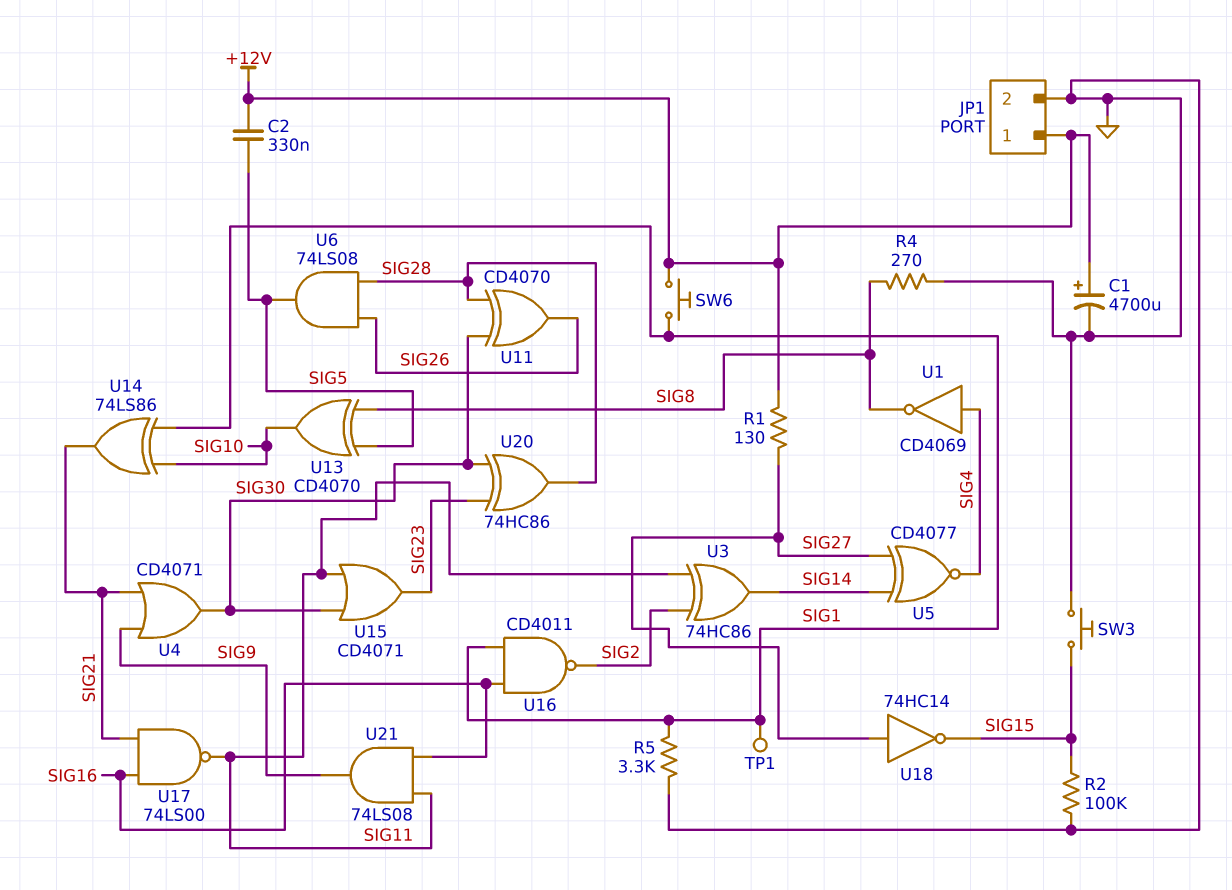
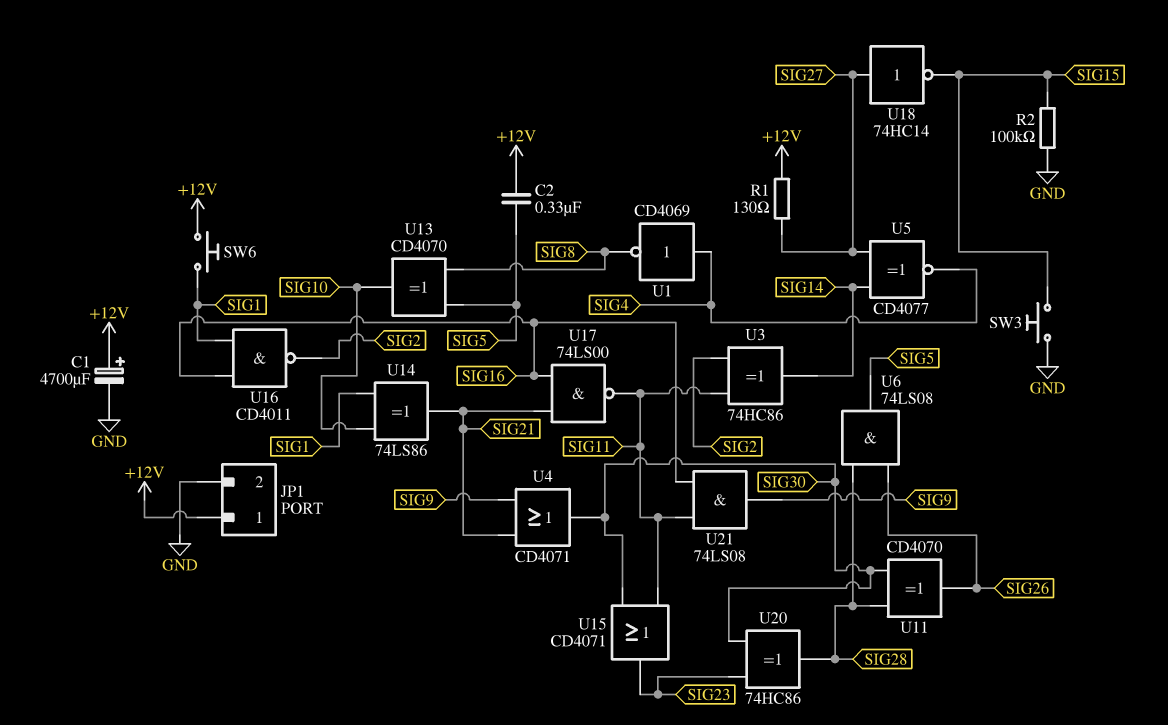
R4: 270 (GND, SIG8) -> none
R5: 3.3k (GND, SIG1) -> none
TP1: test point (SIG1) -> none

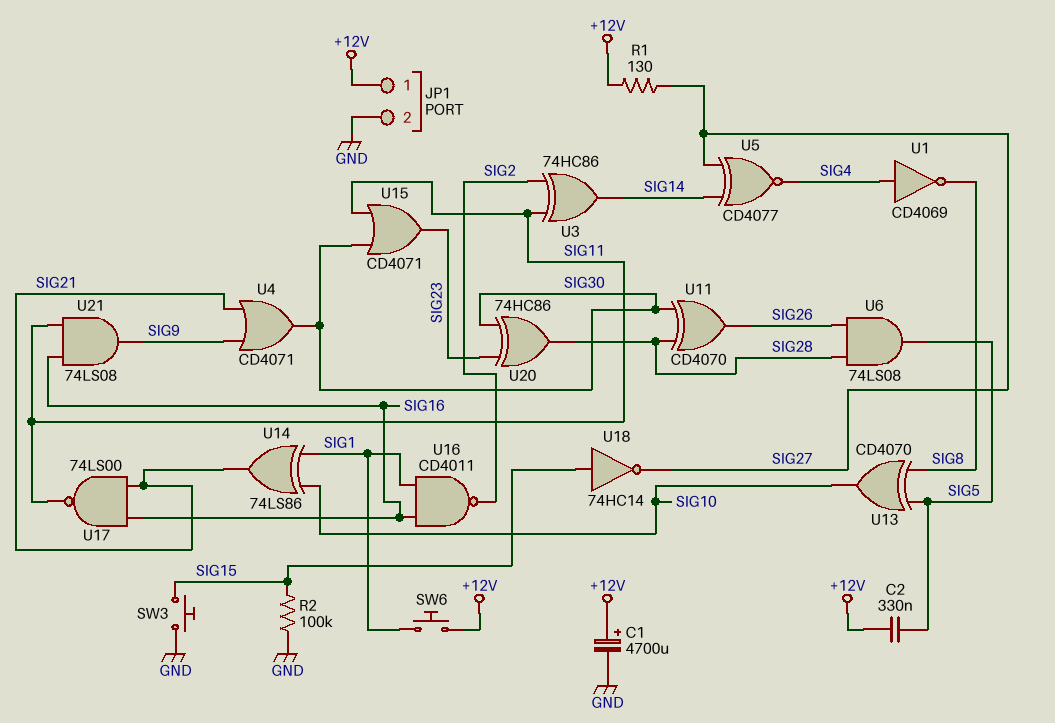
U18: NOT 74HC14 (in SIG27, out SIG15) -> NOT 74HC14 (in SIG15, out SIG27)

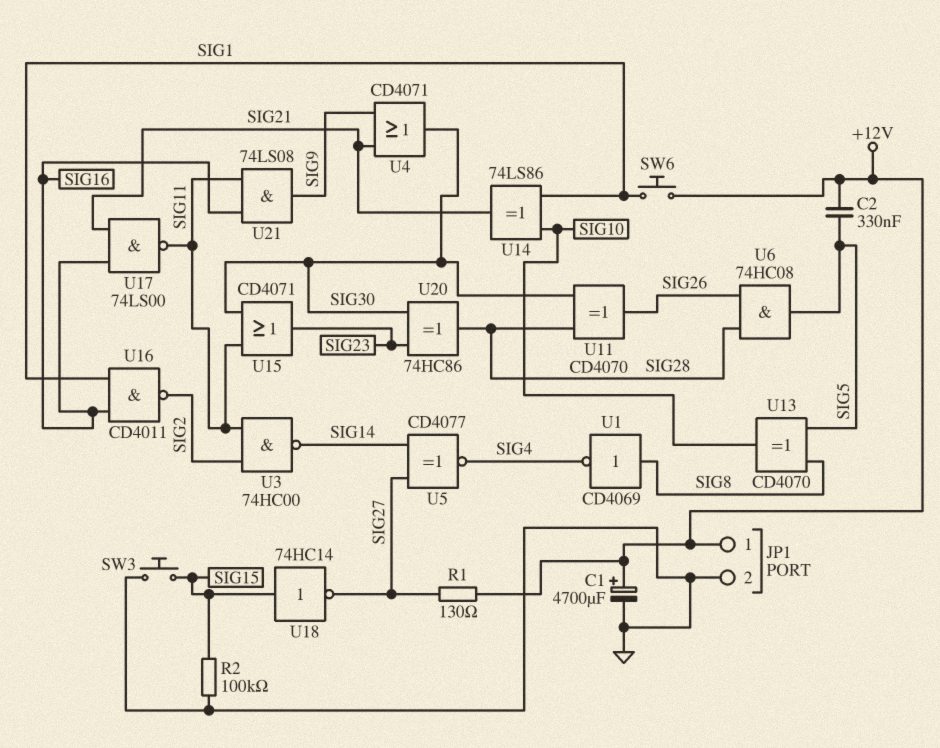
U1: NOT CD4069 (in SIG4, out SIG8) -> NOT CD4069 (in SIG8, out SIG4)
U3: XOR 74HC86 (in SIG2, in SIG11, out SIG14) -> NAND 74HC00 (in SIG2, in SIG11, out SIG14)
U6: AND 74LS08 (in SIG26, in SIG28, out SIG5) -> AND 74HC08 (in SIG26, in SIG28, out SIG5)

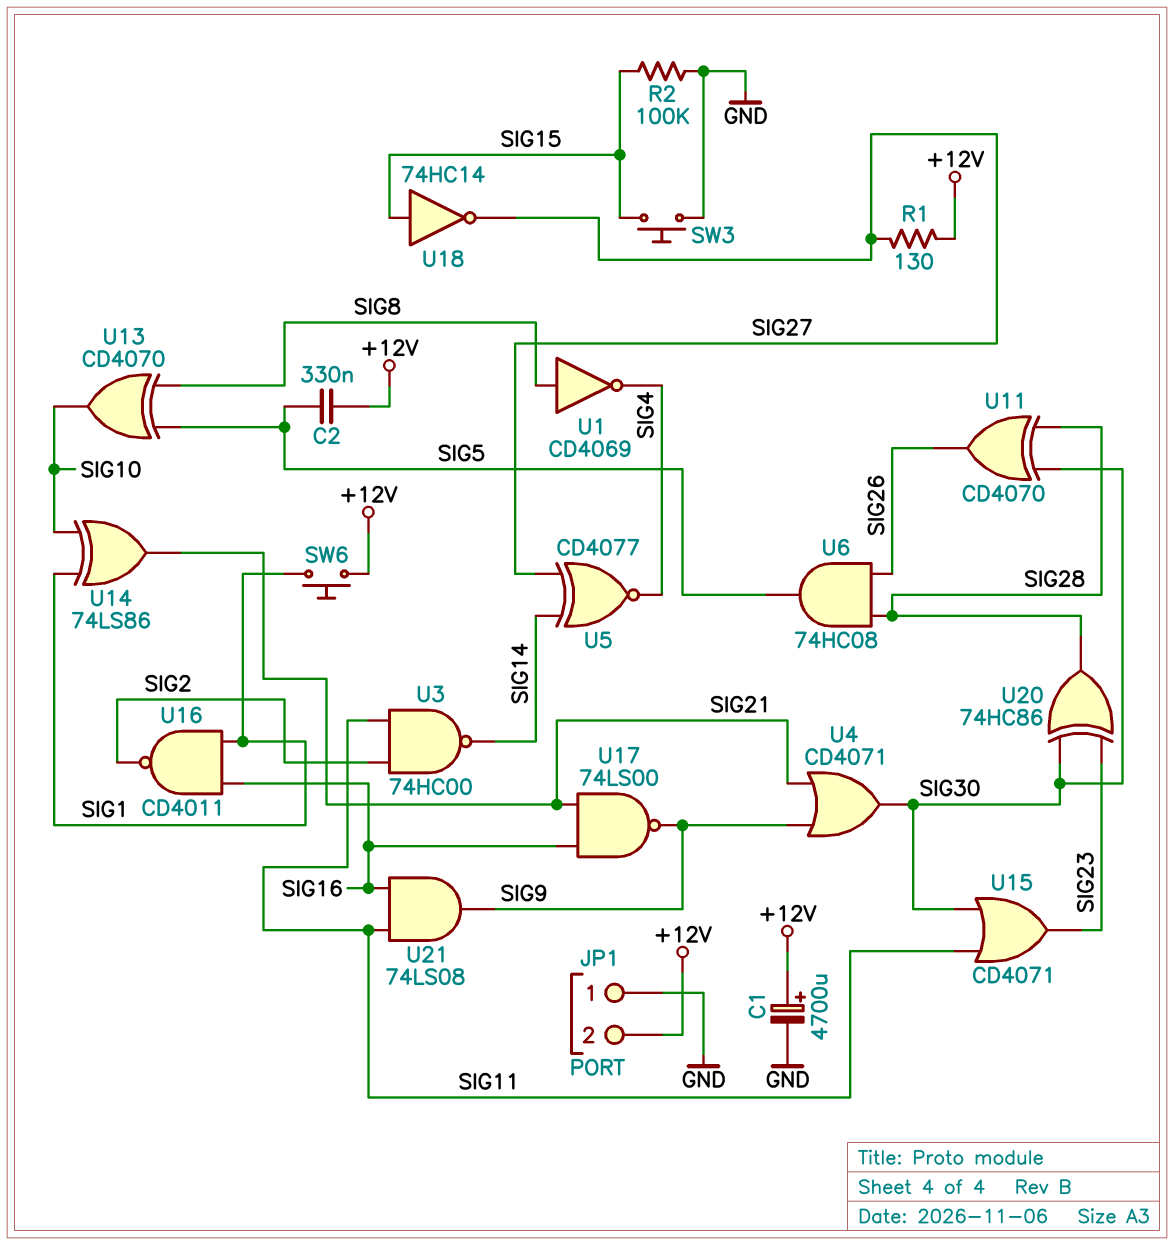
JP1 pin 1: +12V -> GND
JP1 pin 2: GND -> +12V
U17: NAND 74LS00 (in SIG16, in SIG21, out SIG11) -> NAND 74LS00 (in SIG16, in SIG21, out SIG9)

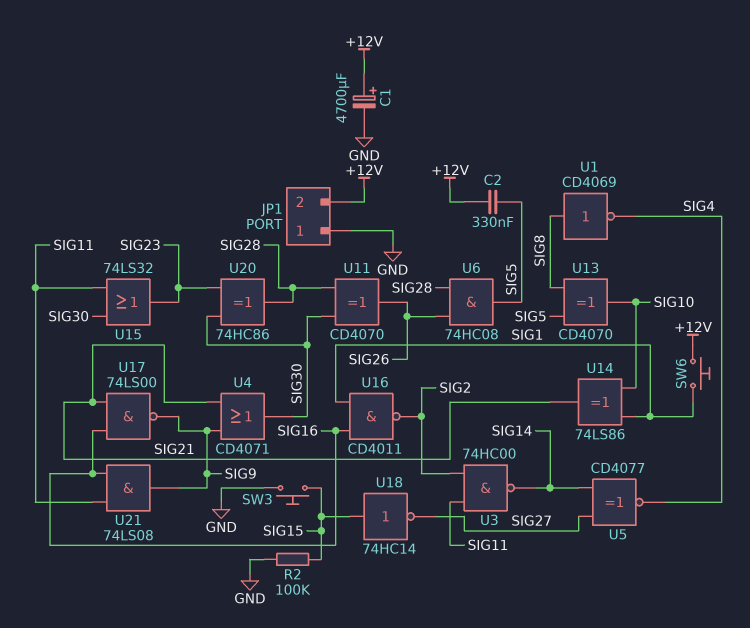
R1: 130 (+12V, SIG27) -> none
U15: OR CD4071 (in SIG11, in SIG30, out SIG23) -> OR 74LS32 (in SIG11, in SIG30, out SIG23)

